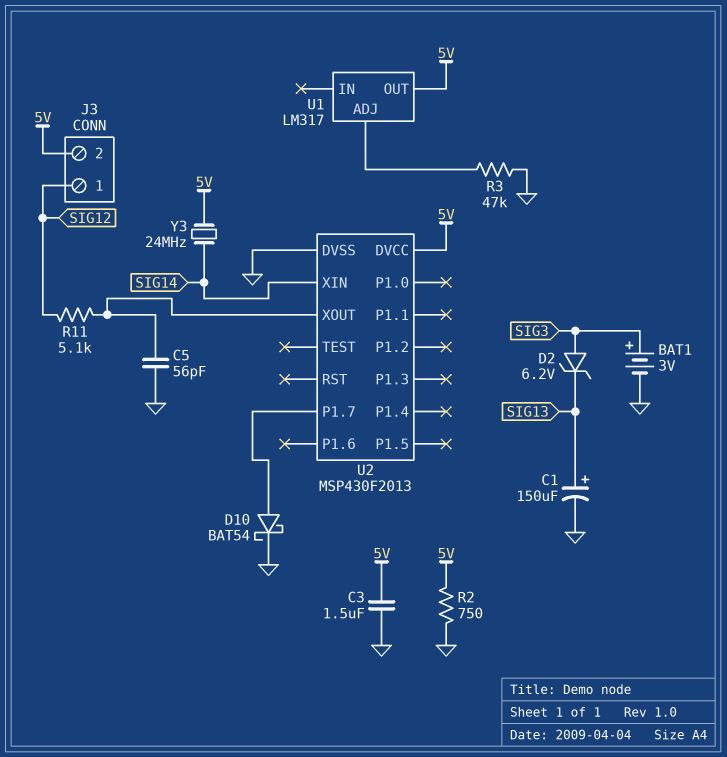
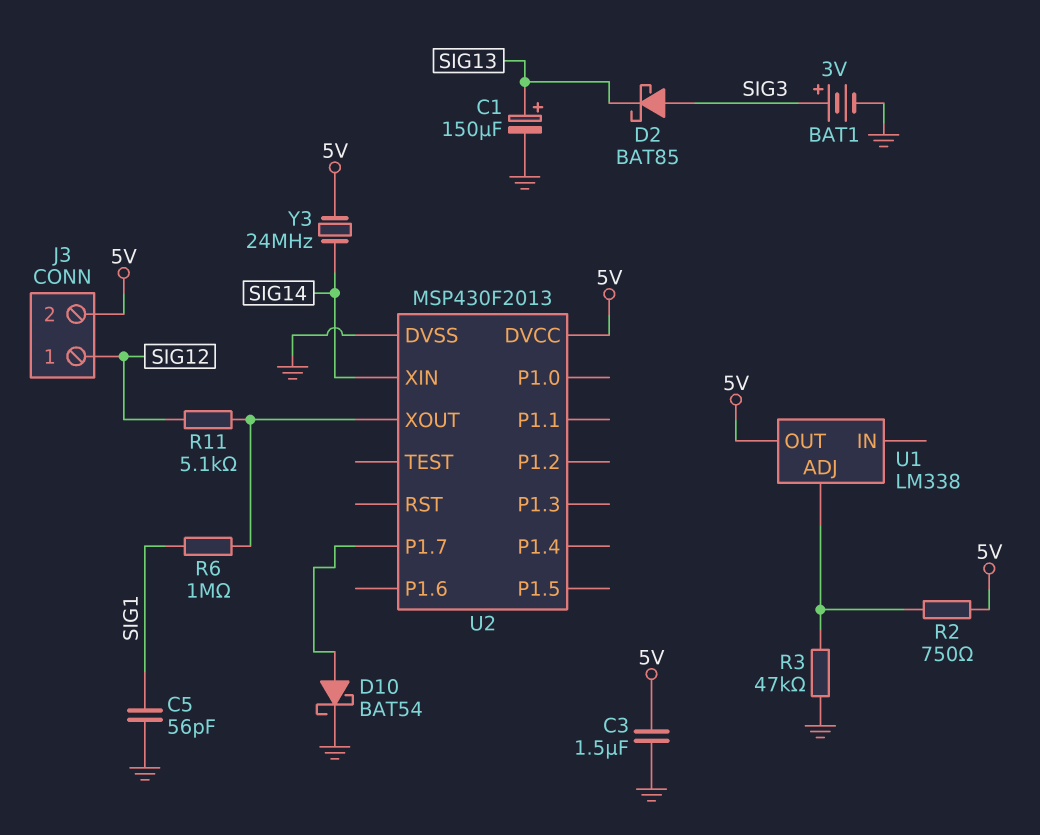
C5: 56pF (GND, U2/XOUT) -> 56pF (GND, SIG1)
D2: zener 6.2V (A SIG3, K SIG13) -> schottky BAT85 (A SIG3, K SIG13)
R2: 750 (5V, GND) -> 750 (5V, U1/ADJ)
R6: none -> 1M (SIG1, U2/XOUT)
U1: LM317 -> LM338

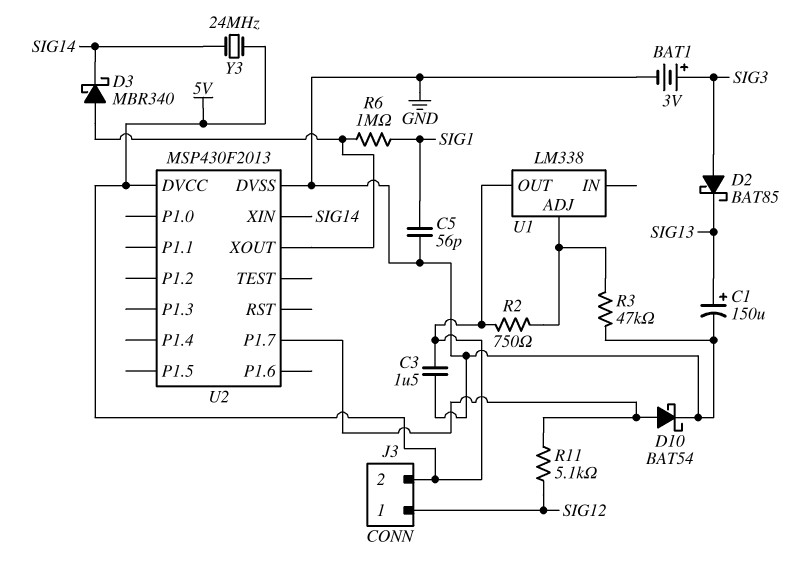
D3: none -> schottky MBR340 (A U2/XOUT, K SIG14)
R11: 5.1k (SIG12, U2/XOUT) -> 5.1k (SIG12, U2/P1.7)

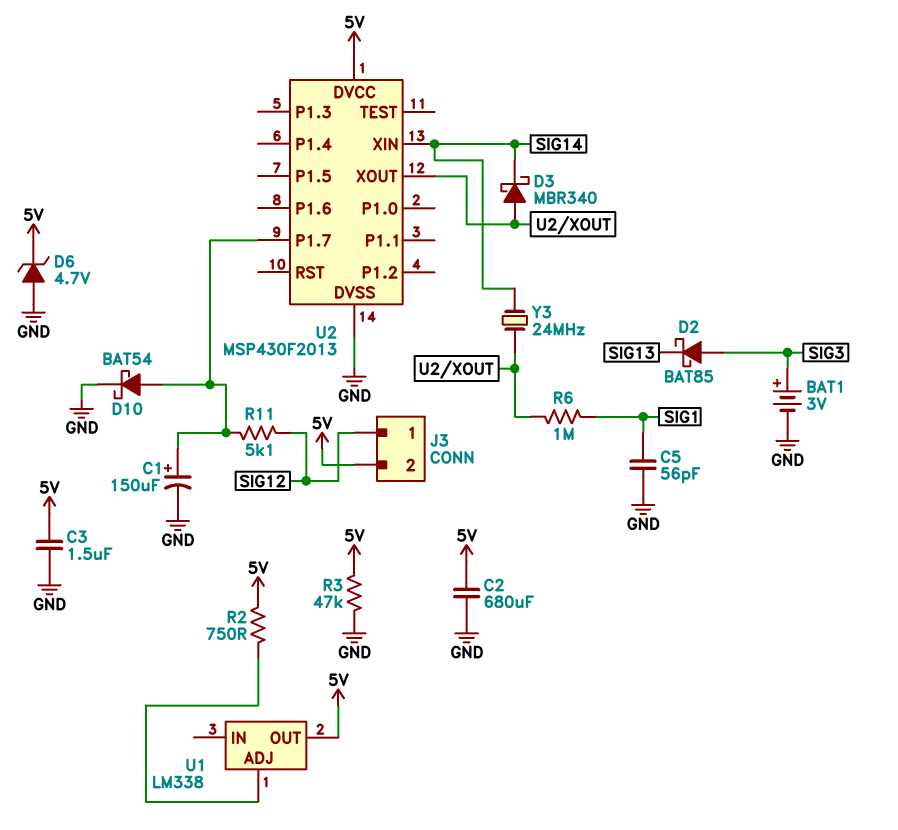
C1: 150uF (plus SIG13, minus GND) -> 150uF (plus U2/P1.7, minus GND)
C2: none -> 680uF (5V, GND)
D6: none -> zener 4.7V (A GND, K 5V)
R3: 47k (GND, U1/ADJ) -> 47k (5V, GND)
Y3: 24MHz (5V, SIG14) -> 24MHz (SIG14, U2/XOUT)

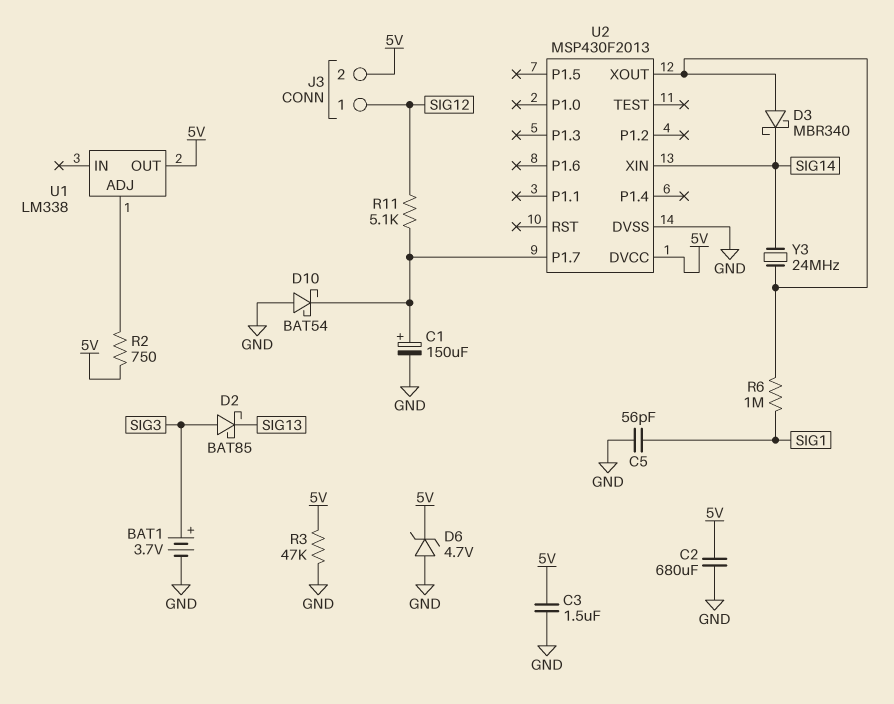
BAT1: 3V (plus SIG3, minus GND) -> 3.7V (plus SIG3, minus GND)
D10: schottky BAT54 (A U2/P1.7, K GND) -> schottky BAT54 (A GND, K U2/P1.7)

